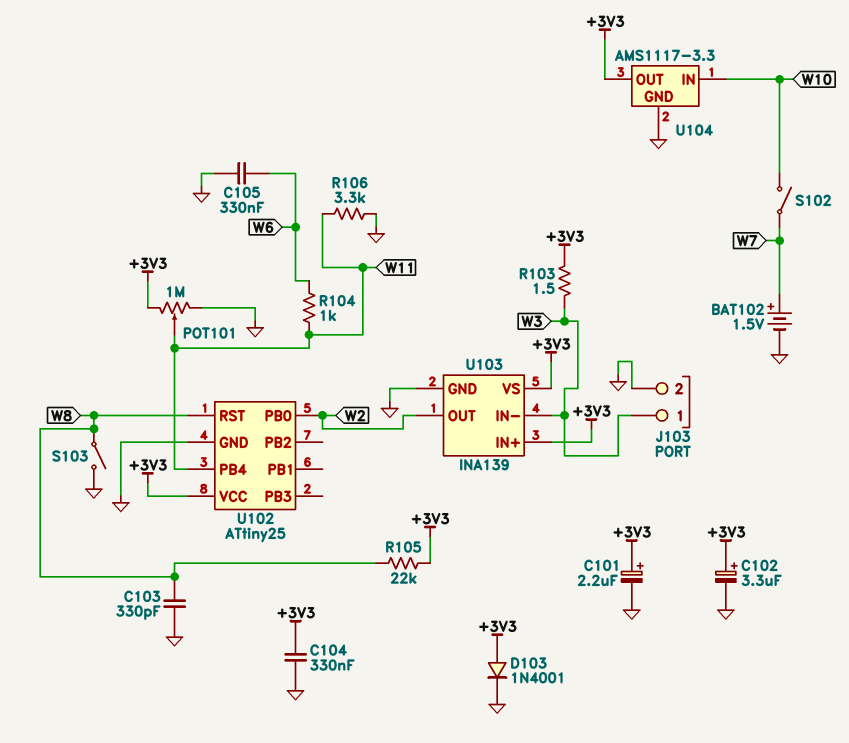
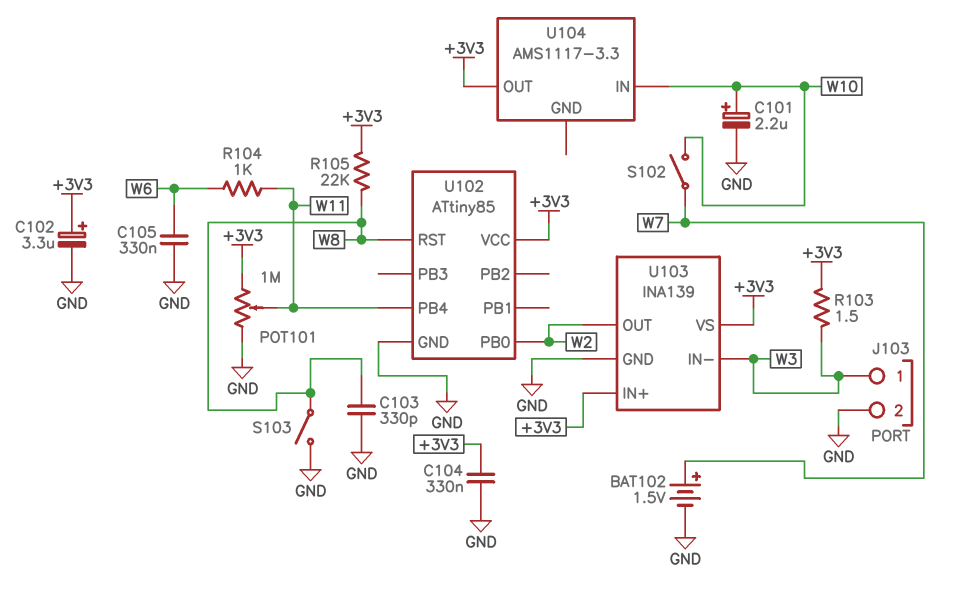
C101: 2.2uF (plus +3V3, minus GND) -> 2.2uF (plus W10, minus GND)
D103: diode 1N4001 (A +3V3, K GND) -> none
R106: 3.3k (GND, W11) -> none
U102: ATtiny25 -> ATtiny85
U104 pin GND: GND -> none

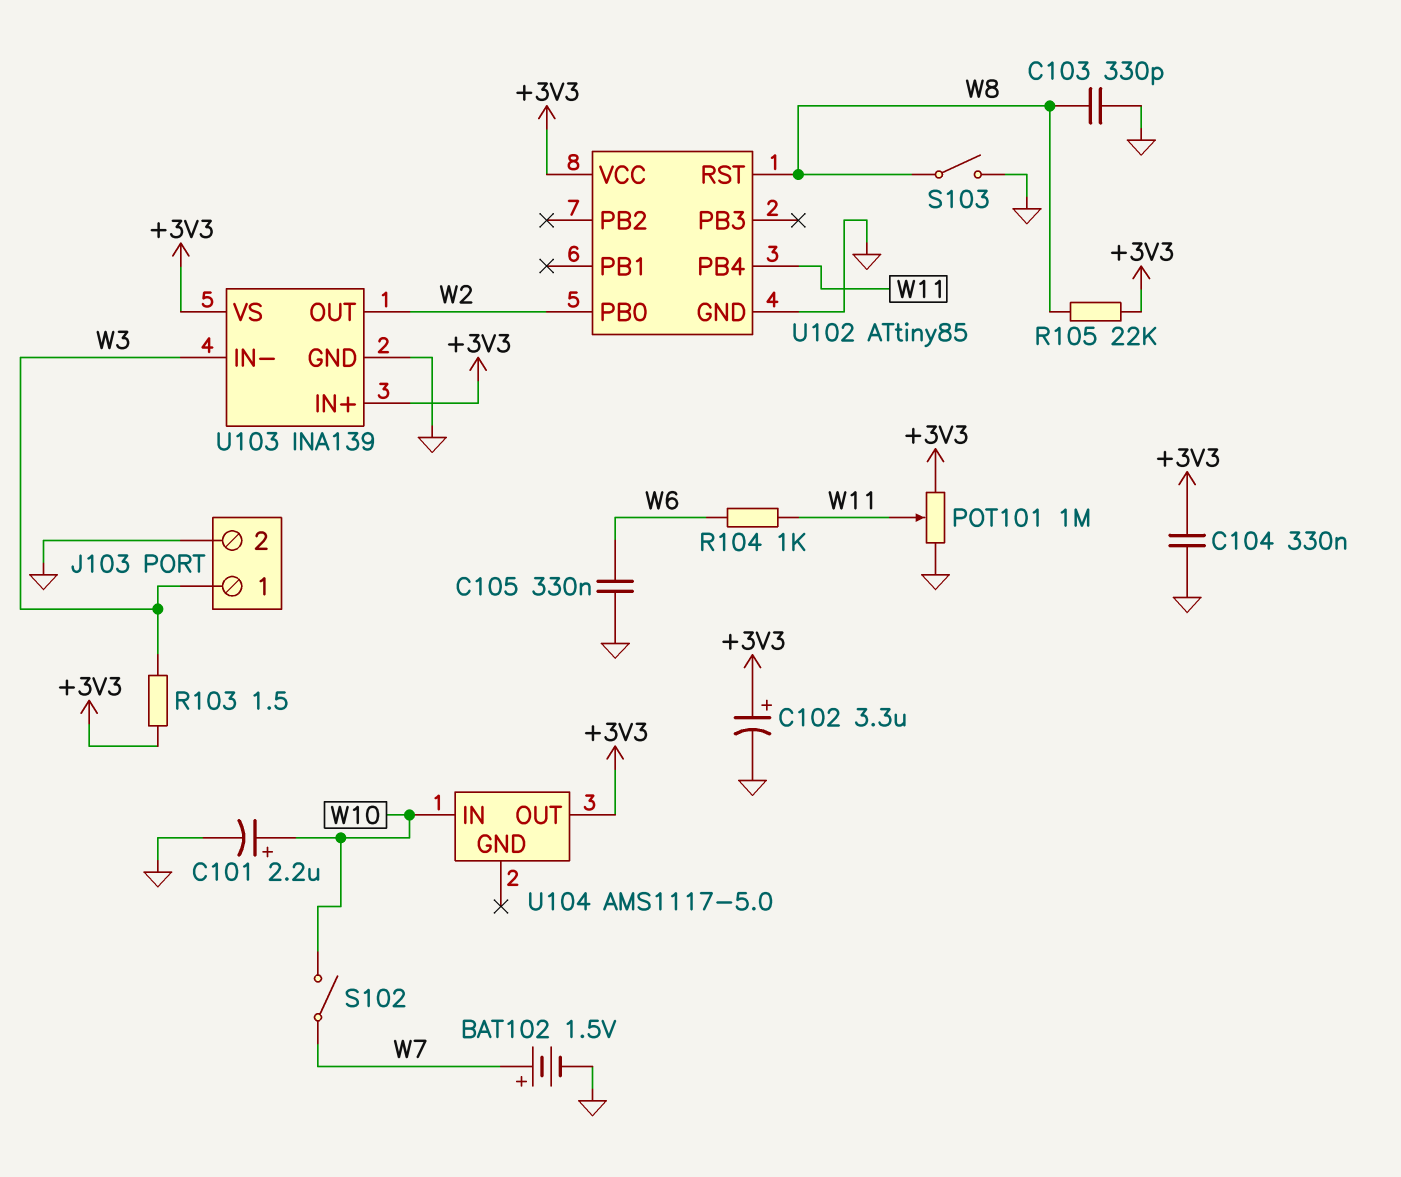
U104: AMS1117-3.3 -> AMS1117-5.0

